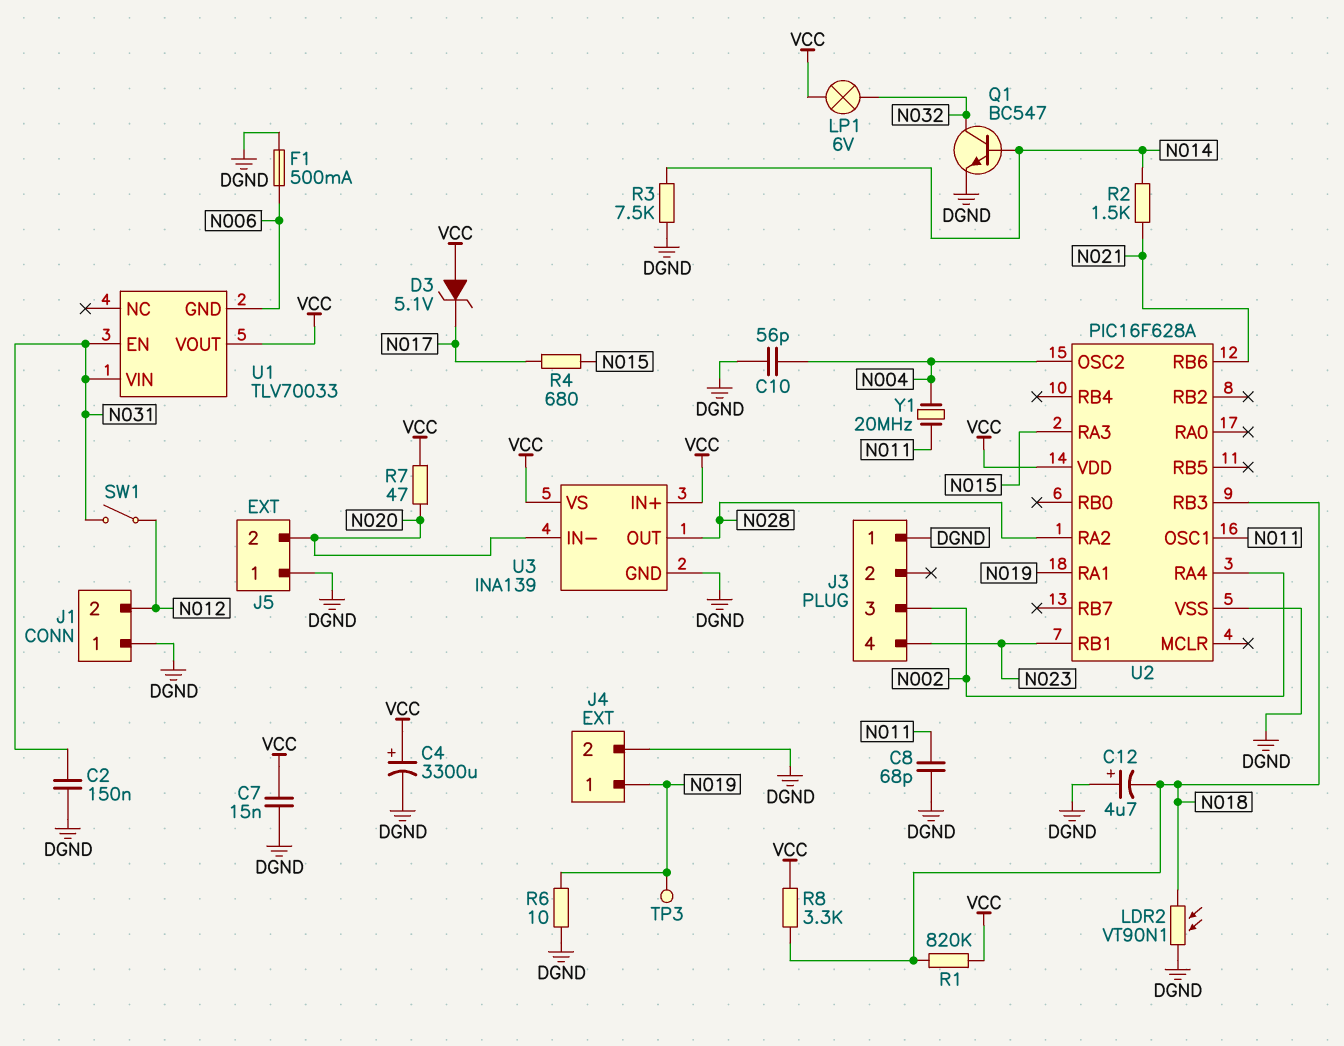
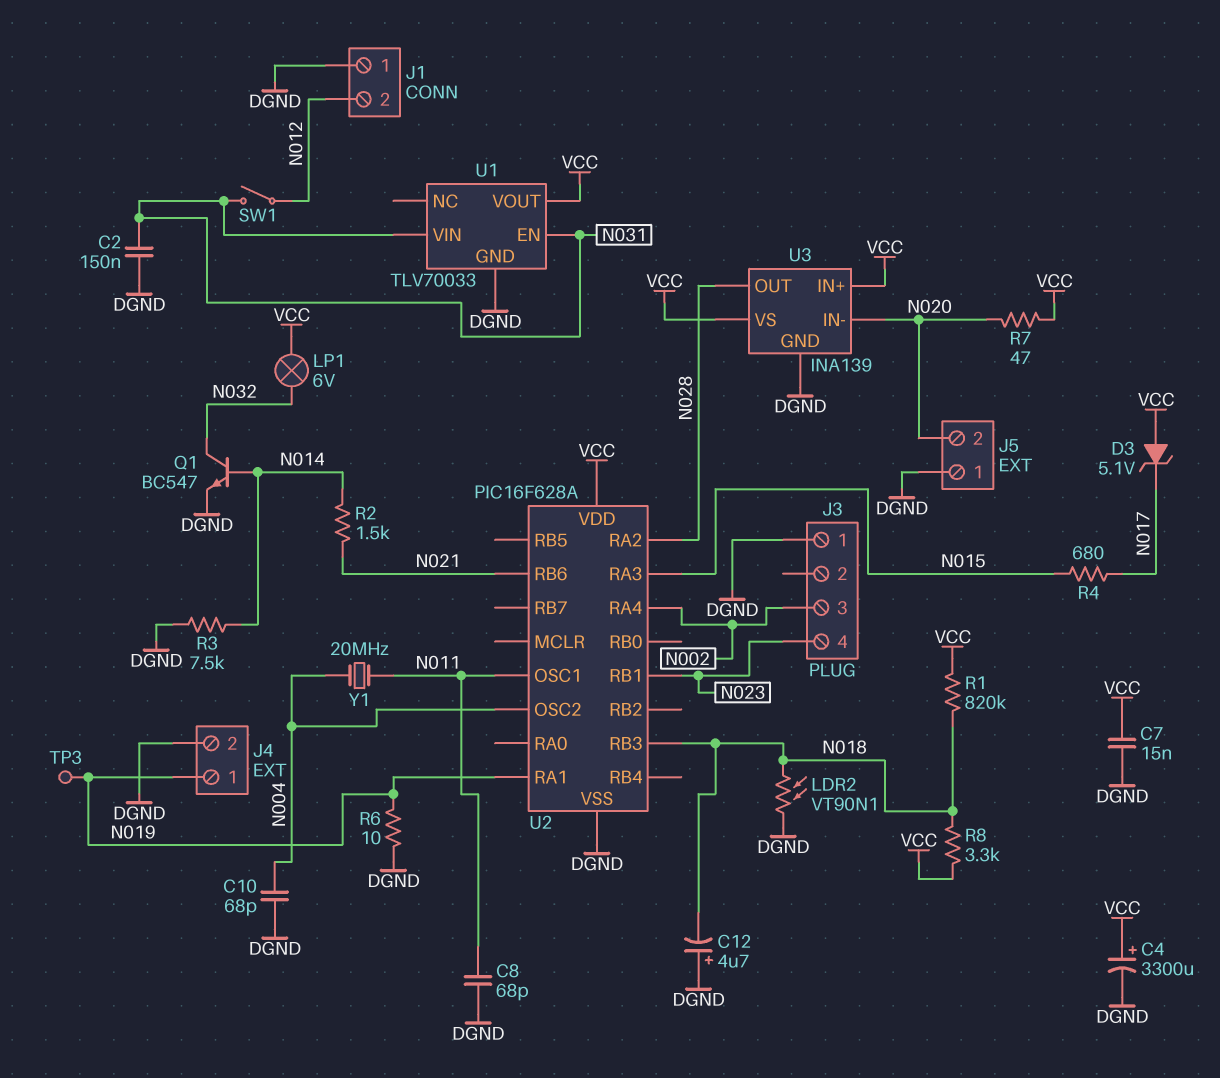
C10: 56pF (DGND, N004) -> 68pF (DGND, N004)
F1: 500mA (DGND, N006) -> none
U1 pin GND: N006 -> DGND

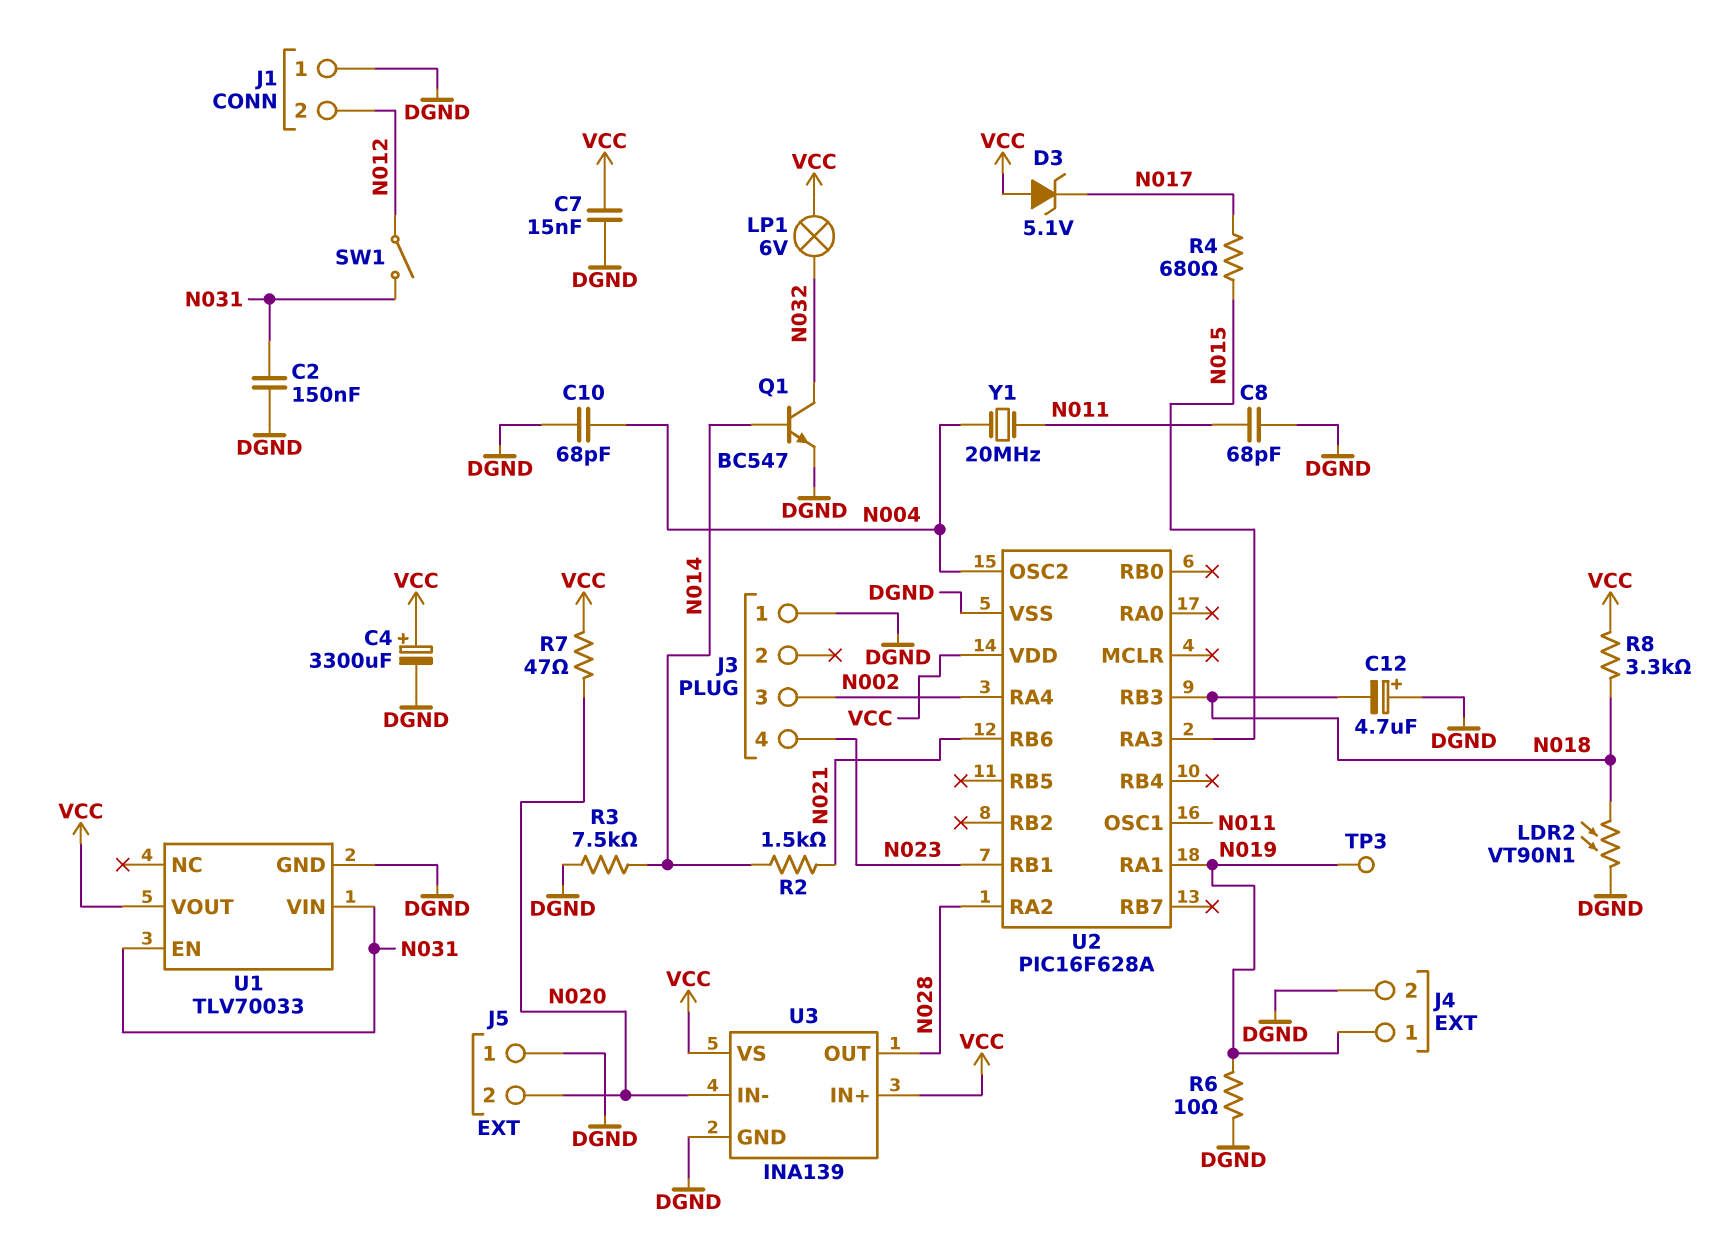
R1: 820k (N018, VCC) -> none

